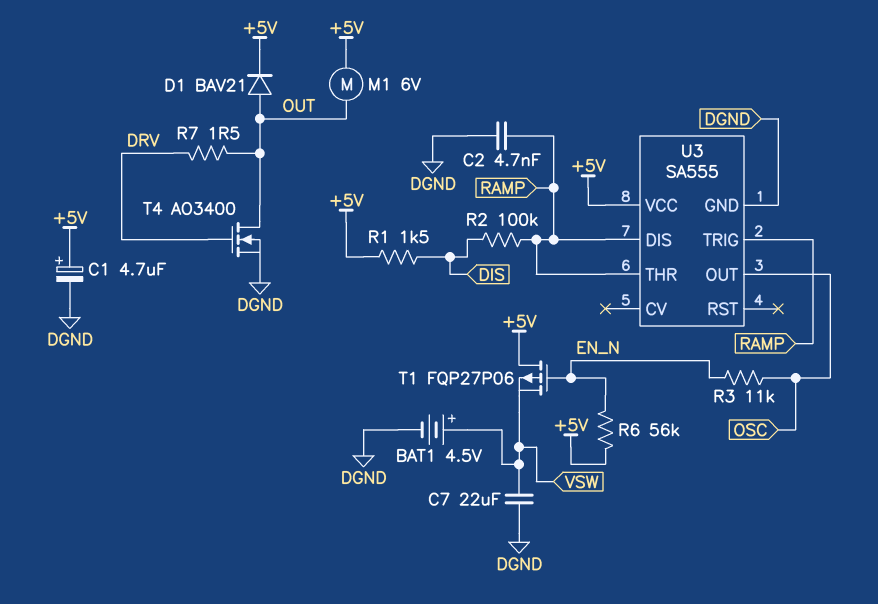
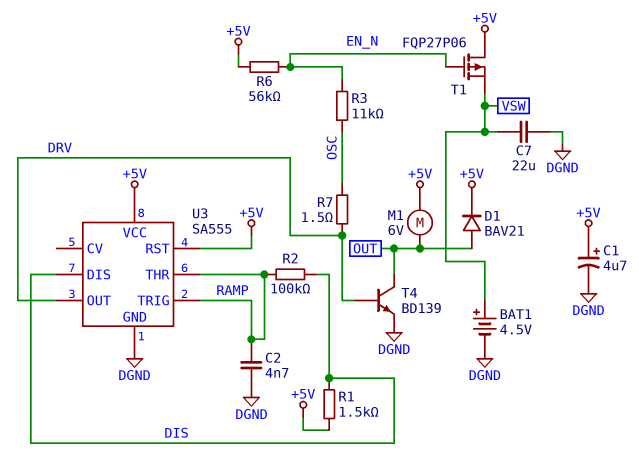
R7: 1.5 (DRV, OUT) -> 1.5 (DRV, OSC)
T4: NMOS AO3400 (G DRV, D OUT, S DGND) -> NPN BD139 (B DRV, C OUT, E DGND)
U3 pin DIS: RAMP -> DIS
U3 pin OUT: OSC -> DRV
U3 pin RST: none -> +5V

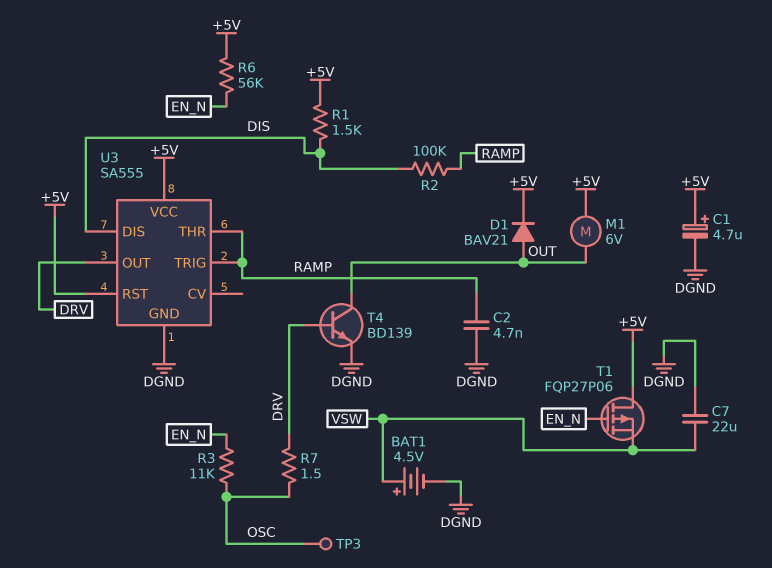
TP3: none -> test point (OSC)

